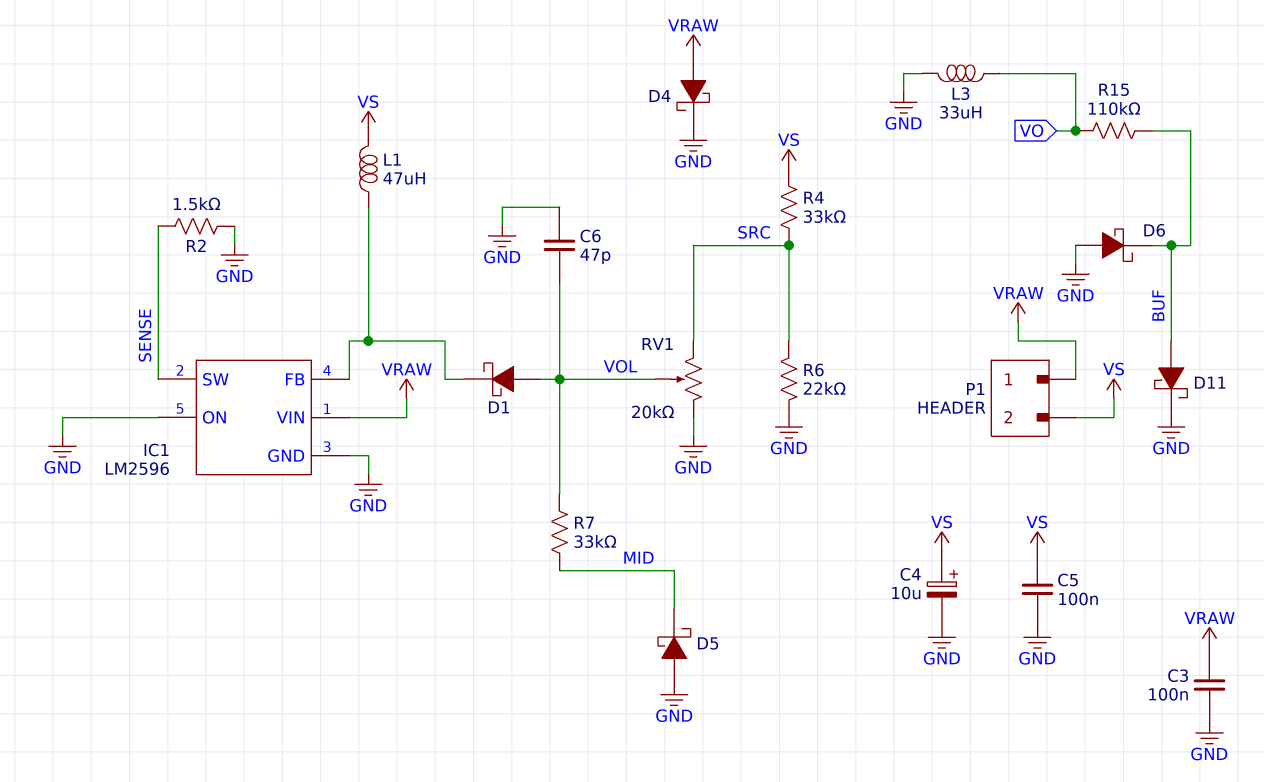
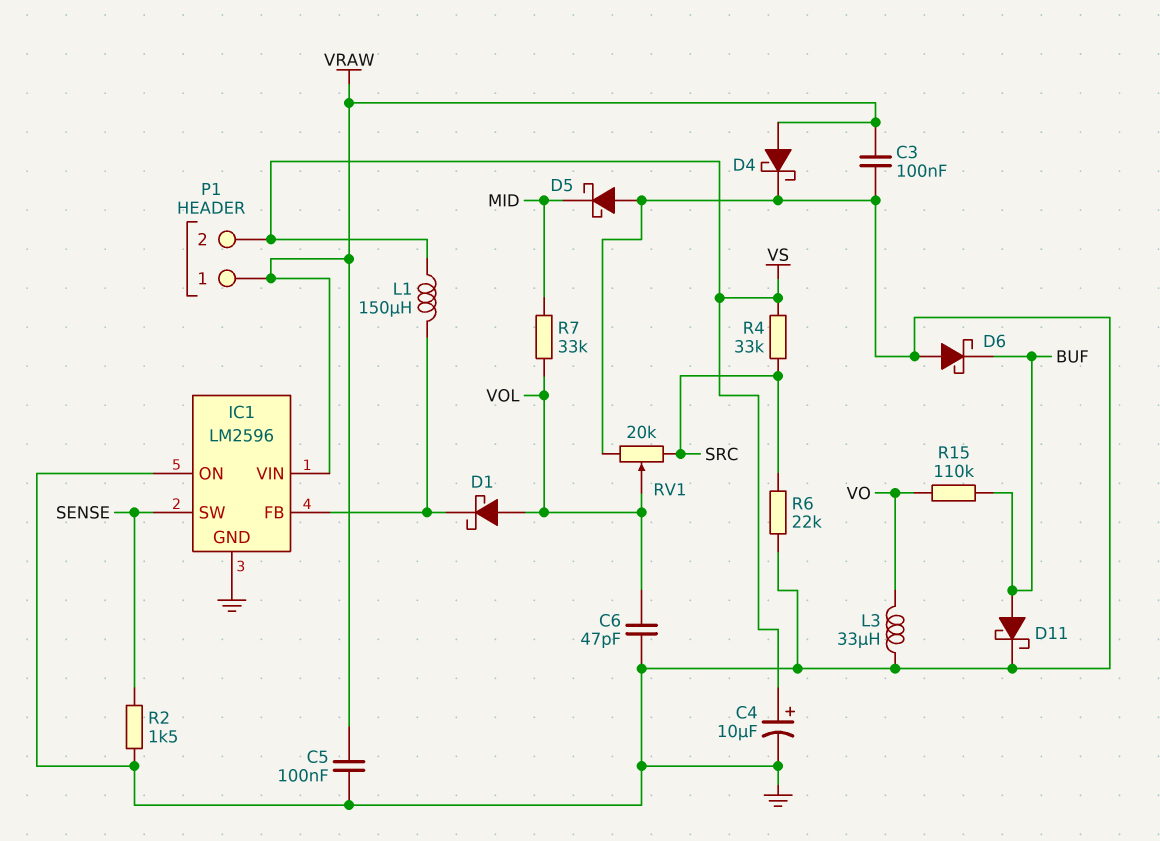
C5: 100nF (GND, VS) -> 100nF (GND, VRAW)
L1: 47uH (IC1/FB, VS) -> 150uH (IC1/FB, VS)

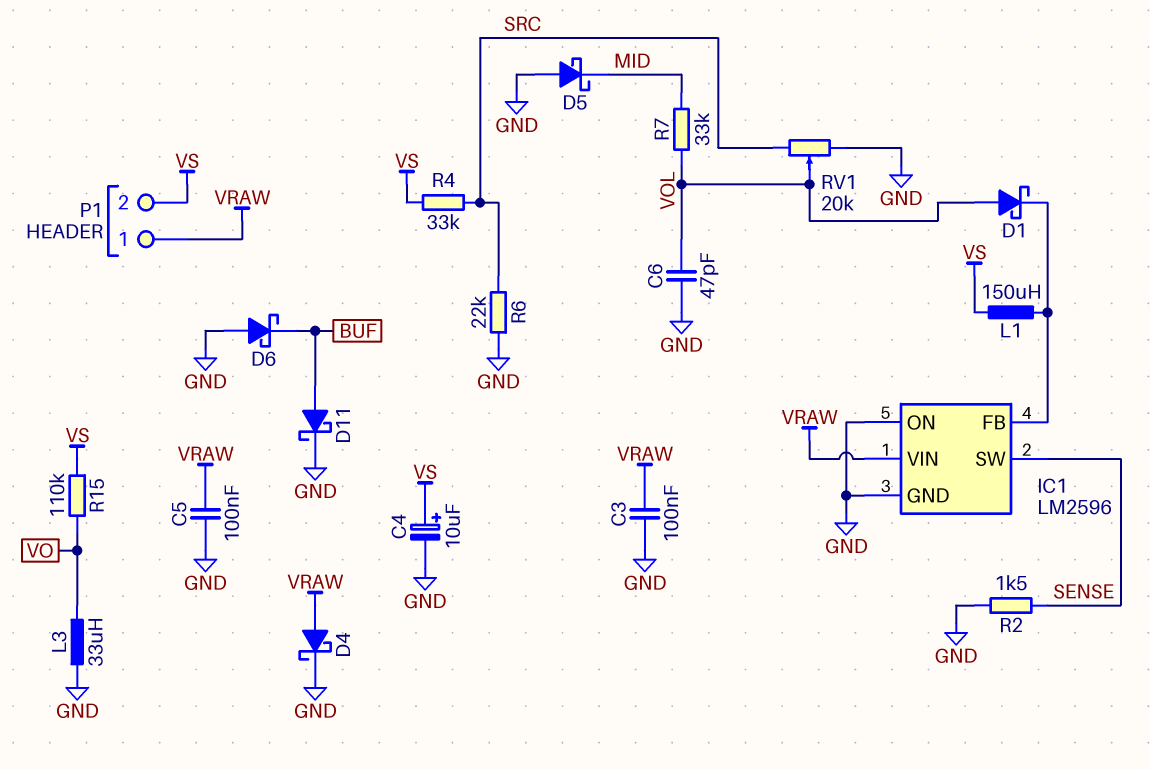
R15: 110k (BUF, VO) -> 110k (VO, VS)

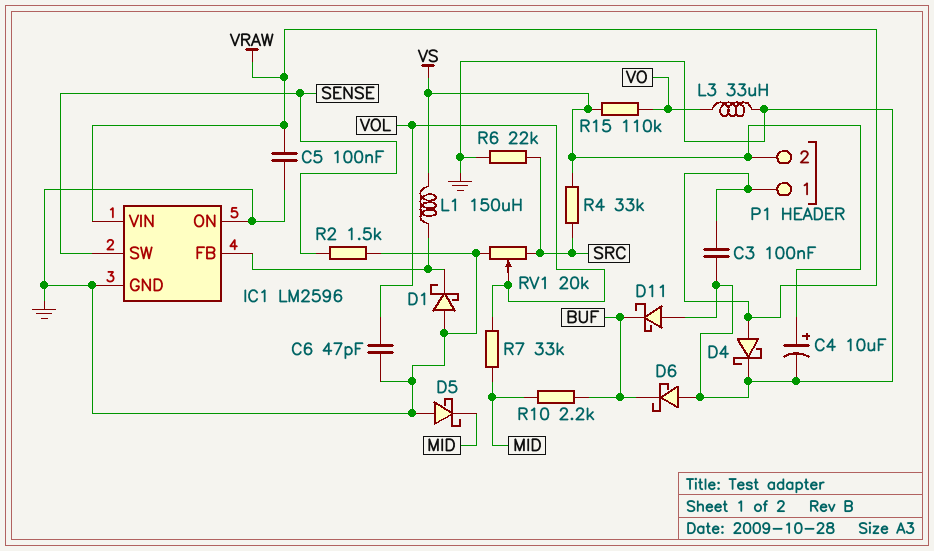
D1: schottky (A VOL, K IC1/FB) -> schottky (A GND, K IC1/FB)
D11: schottky (A BUF, K GND) -> schottky (A GND, K BUF)
R10: none -> 2.2k (BUF, MID)

